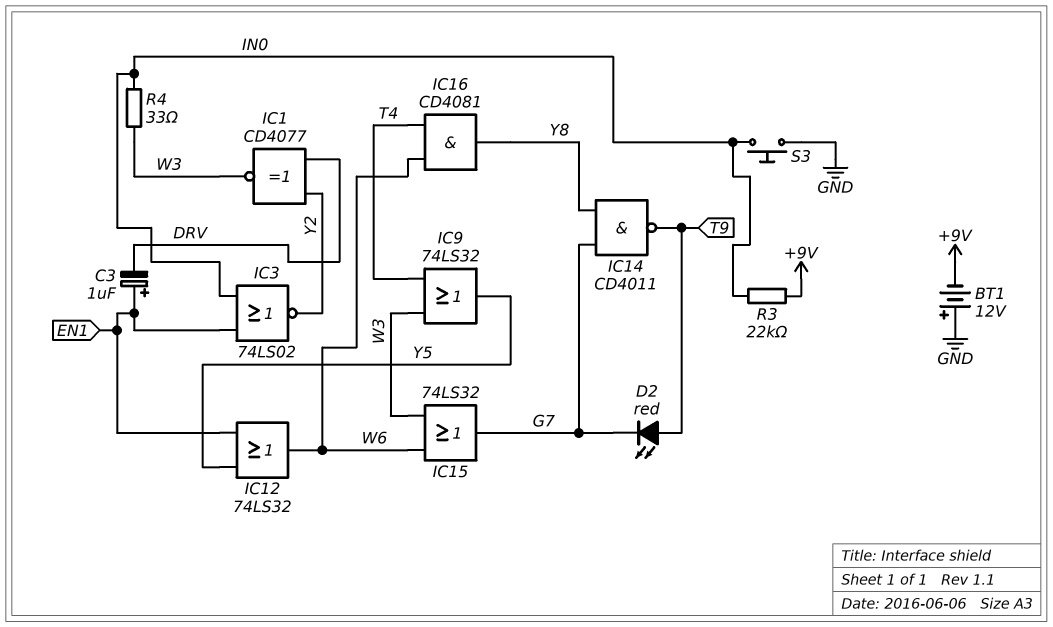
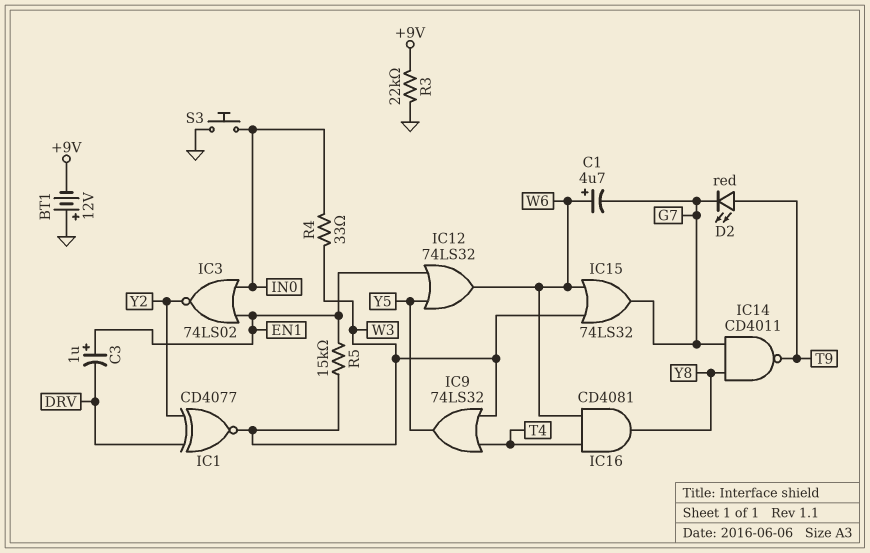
C1: none -> 4.7uF (plus W6, minus G7)
R3: 22k (+9V, IN0) -> 22k (+9V, GND)
R5: none -> 15k (EN1, W3)

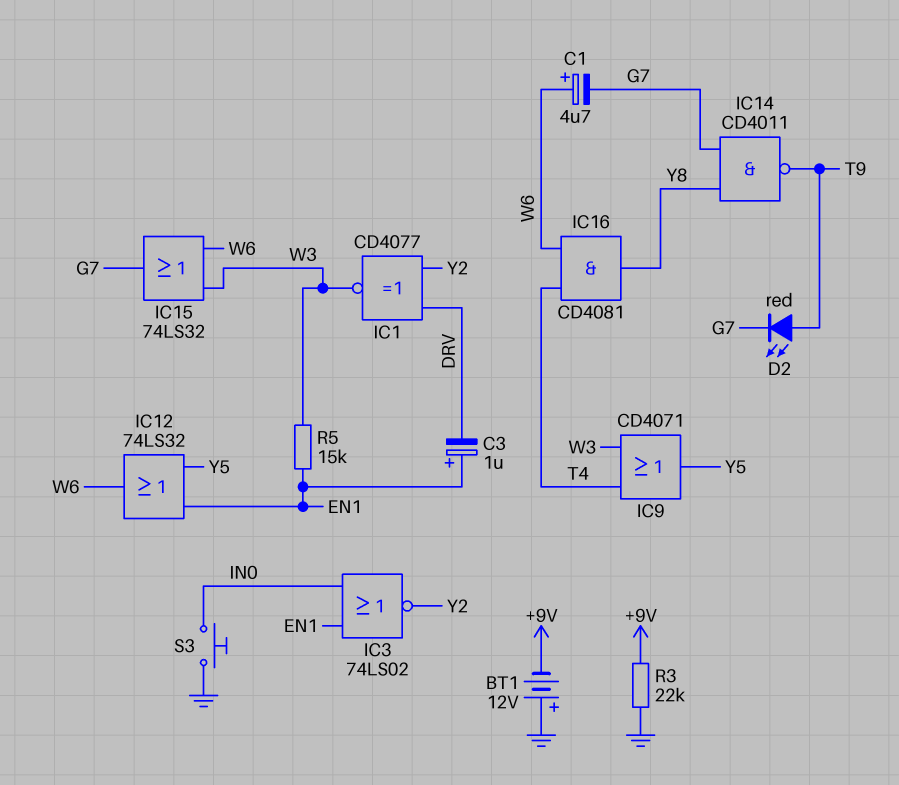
IC9: OR 74LS32 (in T4, in W3, out Y5) -> OR CD4071 (in T4, in W3, out Y5)
R4: 33 (IN0, W3) -> none

